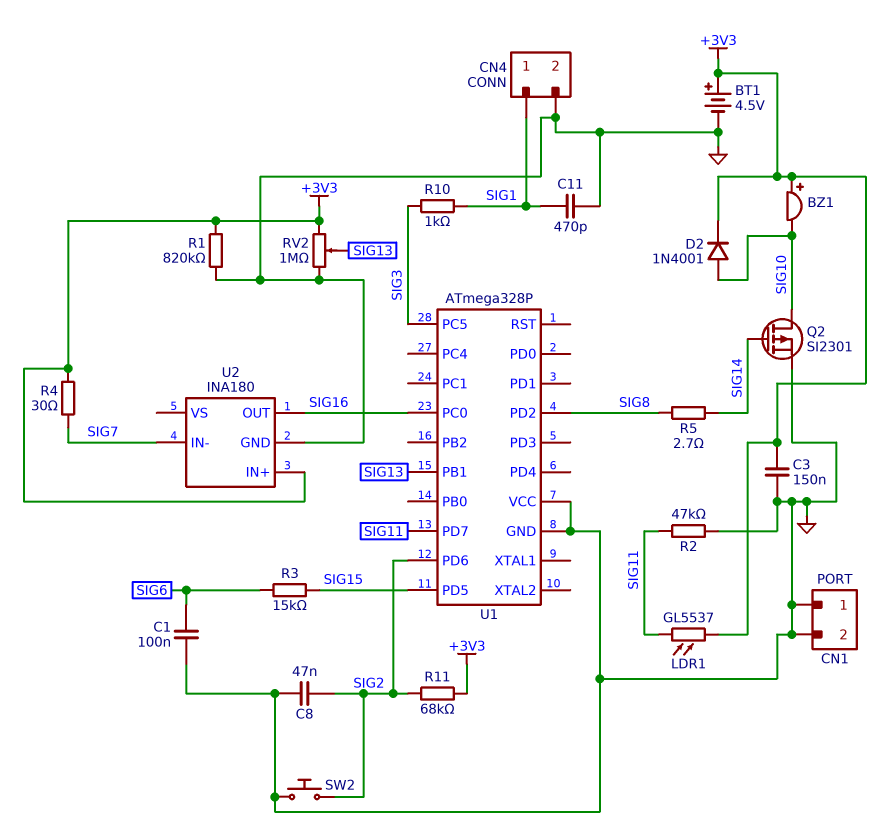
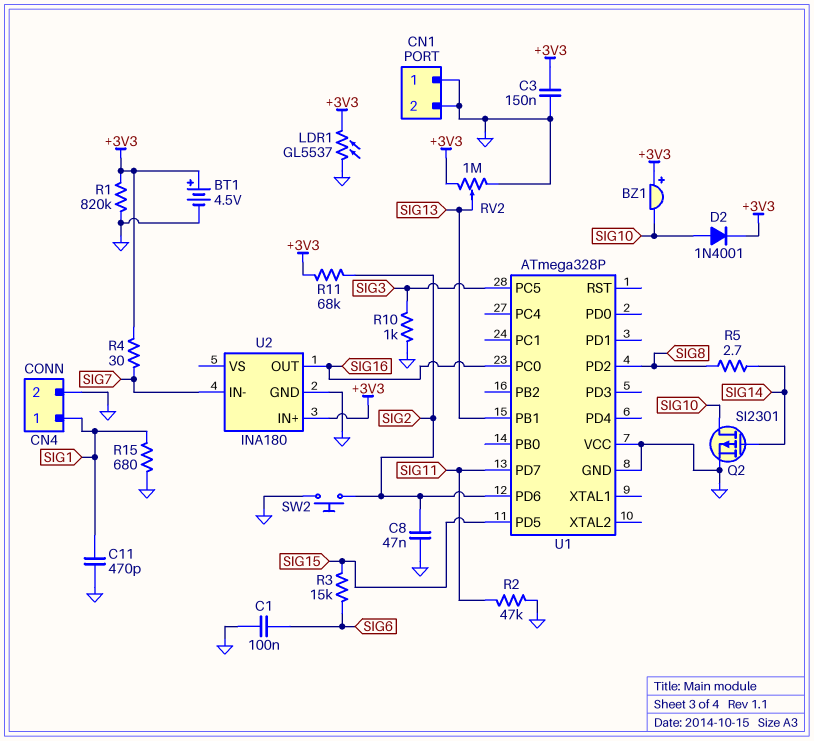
LDR1: GL5537 (+3V3, SIG11) -> GL5537 (+3V3, GND)
R10: 1k (SIG1, SIG3) -> 1k (GND, SIG3)
R15: none -> 680 (GND, SIG1)

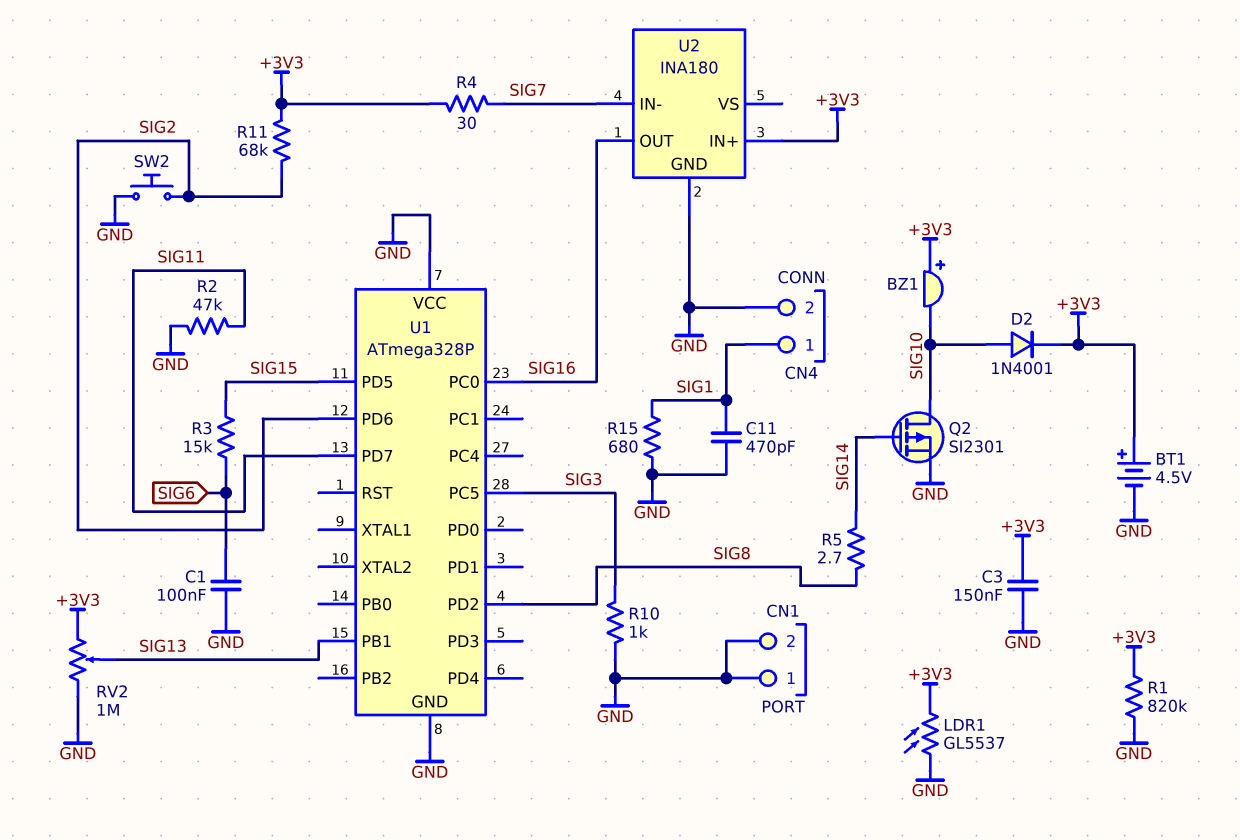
C8: 47nF (GND, SIG2) -> none

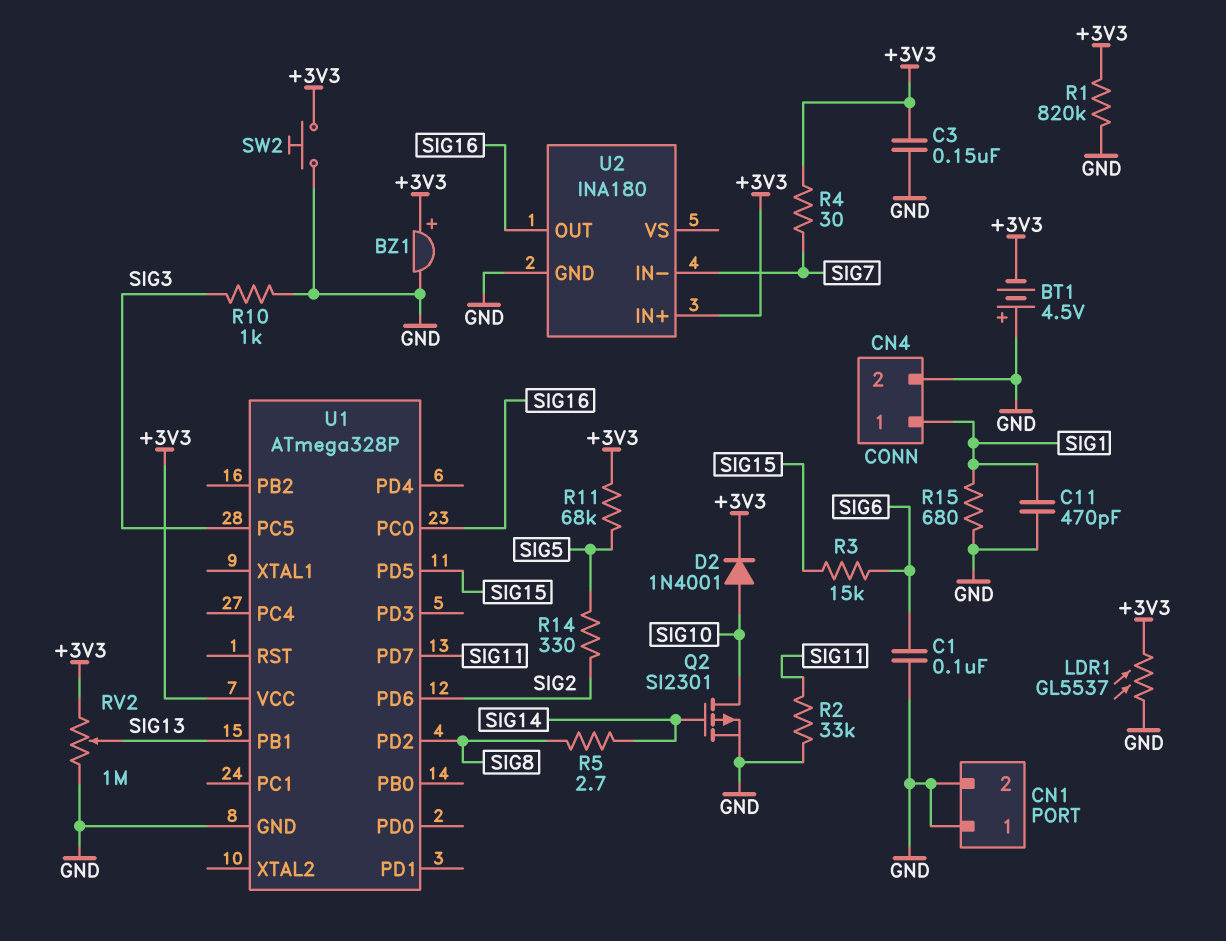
BT1: 4.5V (plus +3V3, minus GND) -> 4.5V (plus GND, minus +3V3)
BZ1: buzzer (plus +3V3, minus SIG10) -> buzzer (plus +3V3, minus GND)
R2: 47k (GND, SIG11) -> 33k (GND, SIG11)
R11: 68k (+3V3, SIG2) -> 68k (+3V3, SIG5)
R14: none -> 330 (SIG2, SIG5)
SW2: button (GND, SIG2) -> button (+3V3, GND)
U1 pin VCC: GND -> +3V3

